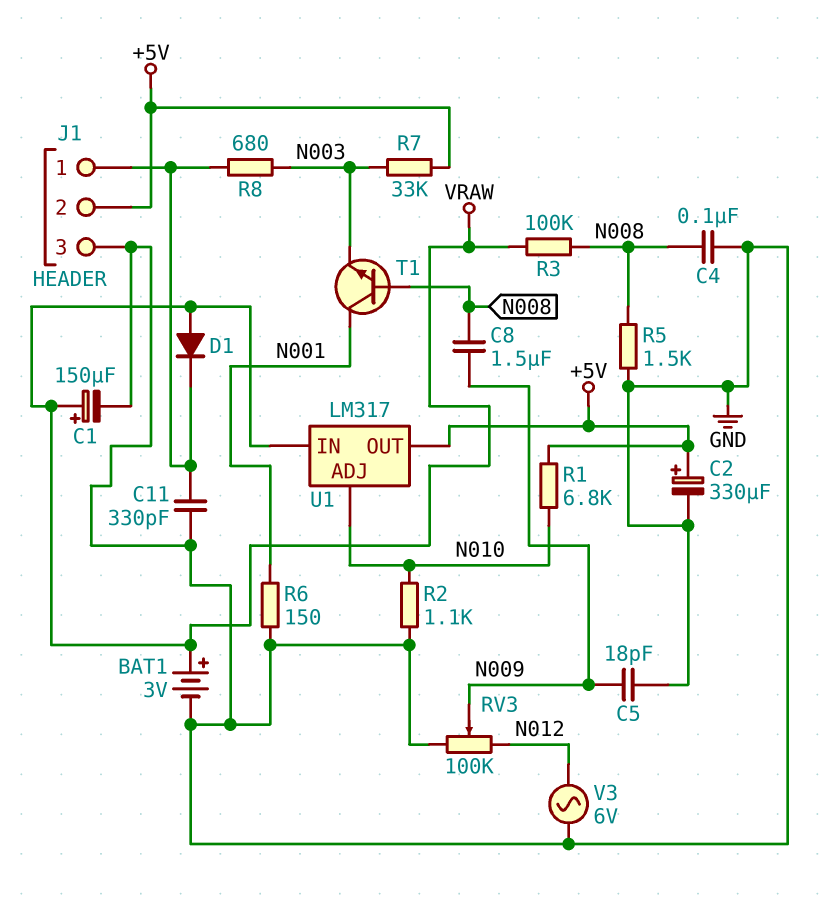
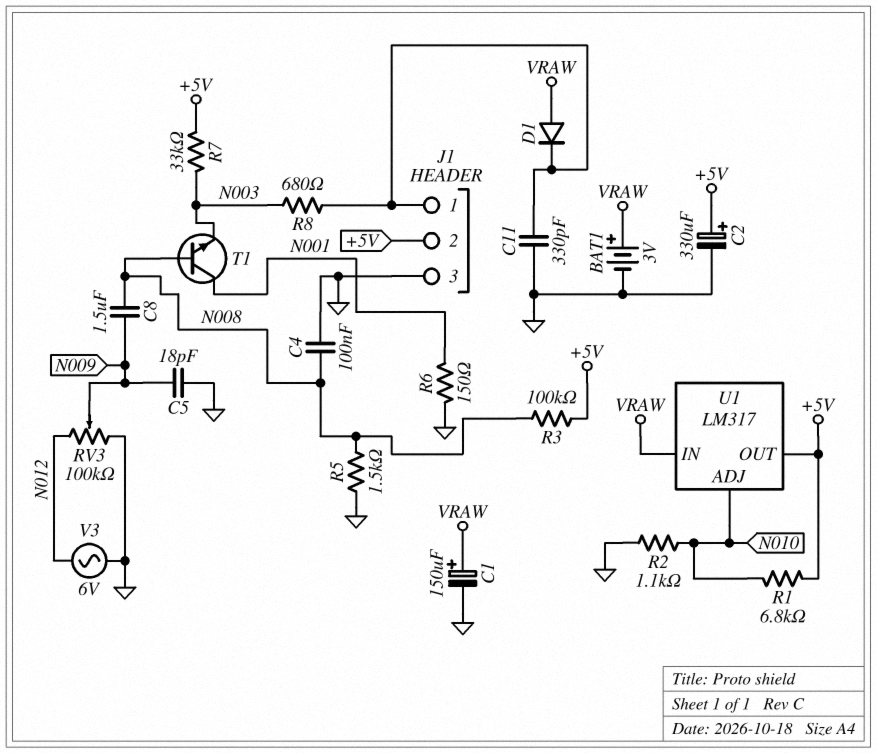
R3: 100k (N008, VRAW) -> 100k (+5V, N008)

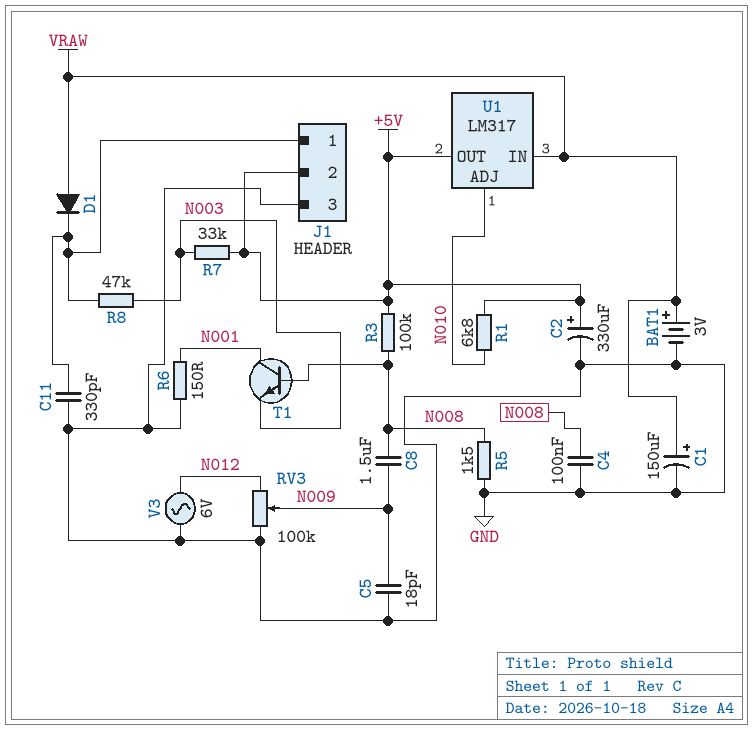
R2: 1.1k (GND, N010) -> none
R8: 680 (J1/1, N003) -> 47k (J1/1, N003)

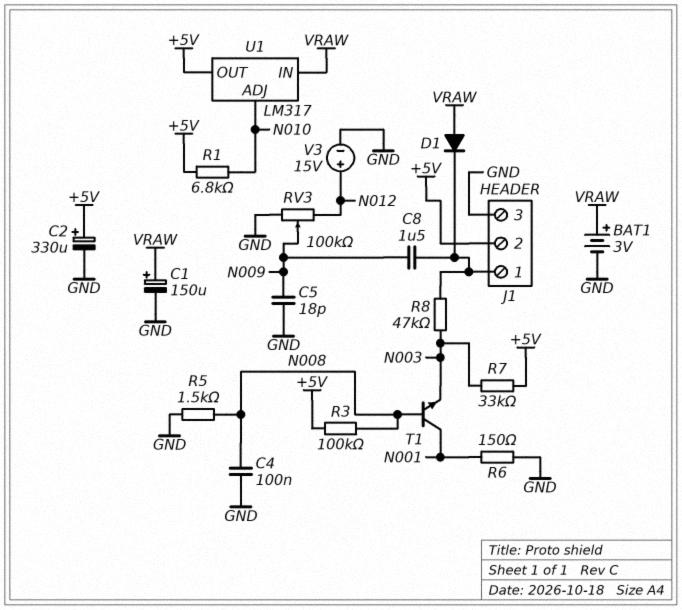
C8: 1.5uF (N008, N009) -> 1.5uF (J1/1, N009)
C11: 330pF (GND, J1/1) -> none
V3: AC 6V (GND, N012) -> 15V (plus N012, minus GND)

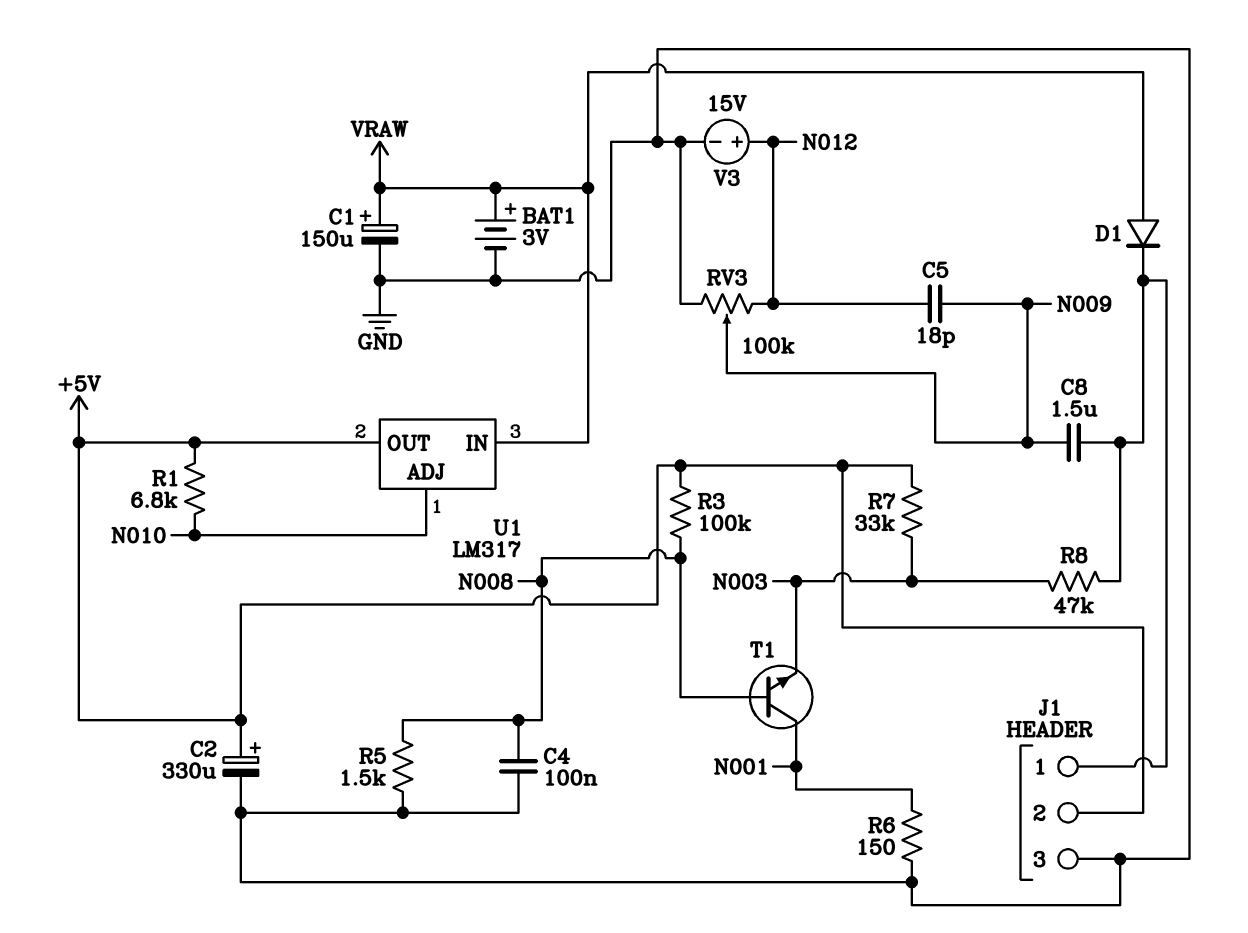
C5: 18pF (GND, N009) -> 18pF (N009, N012)

